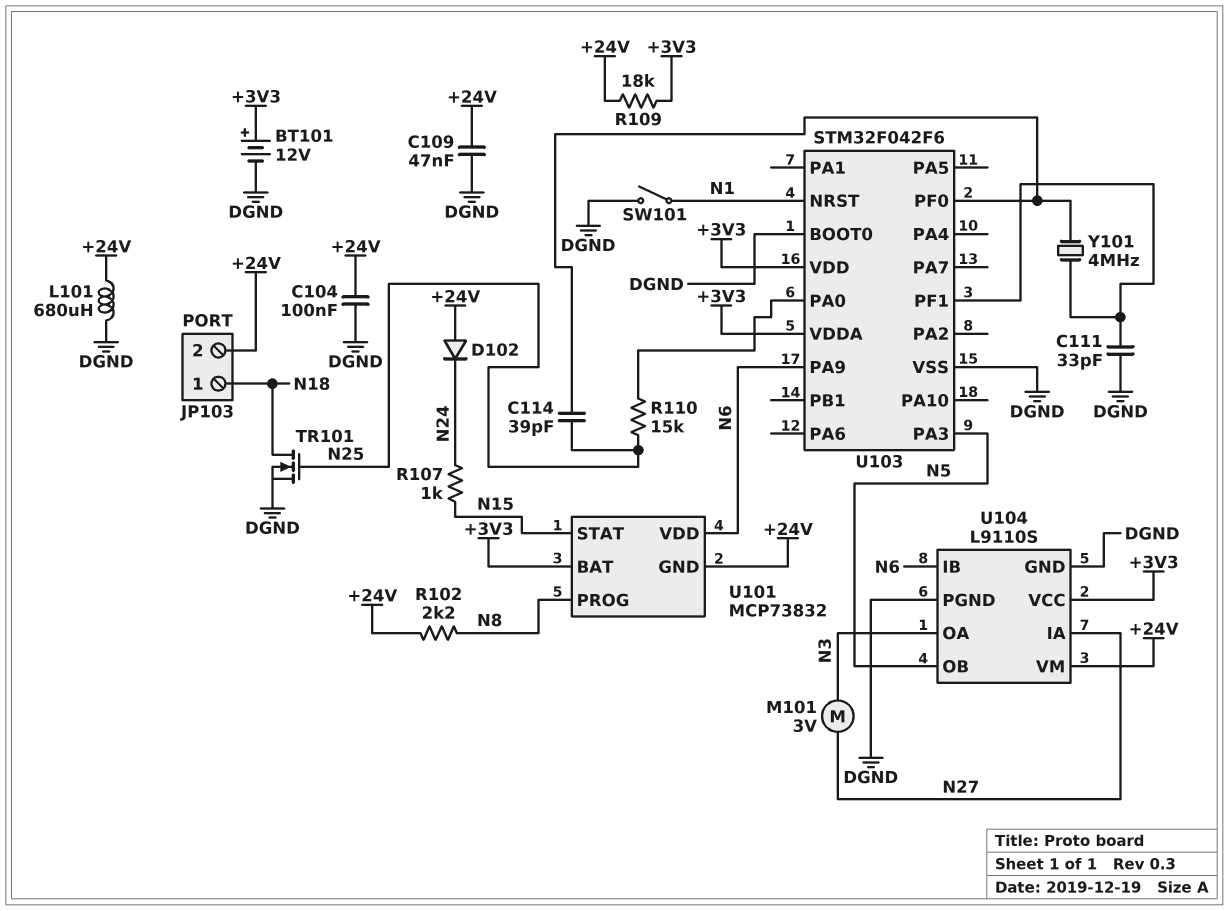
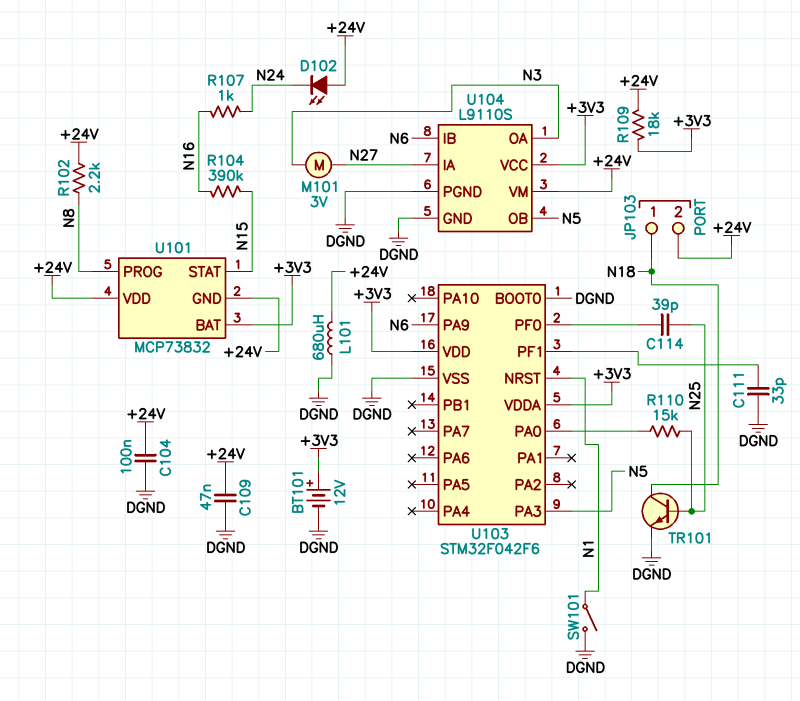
D102: diode (A +24V, K N24) -> LED (A +24V, K N24)
R104: none -> 390k (N15, N16)
R107: 1k (N15, N24) -> 1k (N16, N24)
TR101: NMOS (G N25, D N18, S DGND) -> NPN (B N25, C N18, E DGND)
U101 pin VDD: N6 -> +24V
Y101: 4MHz (U103/PF0, U103/PF1) -> none

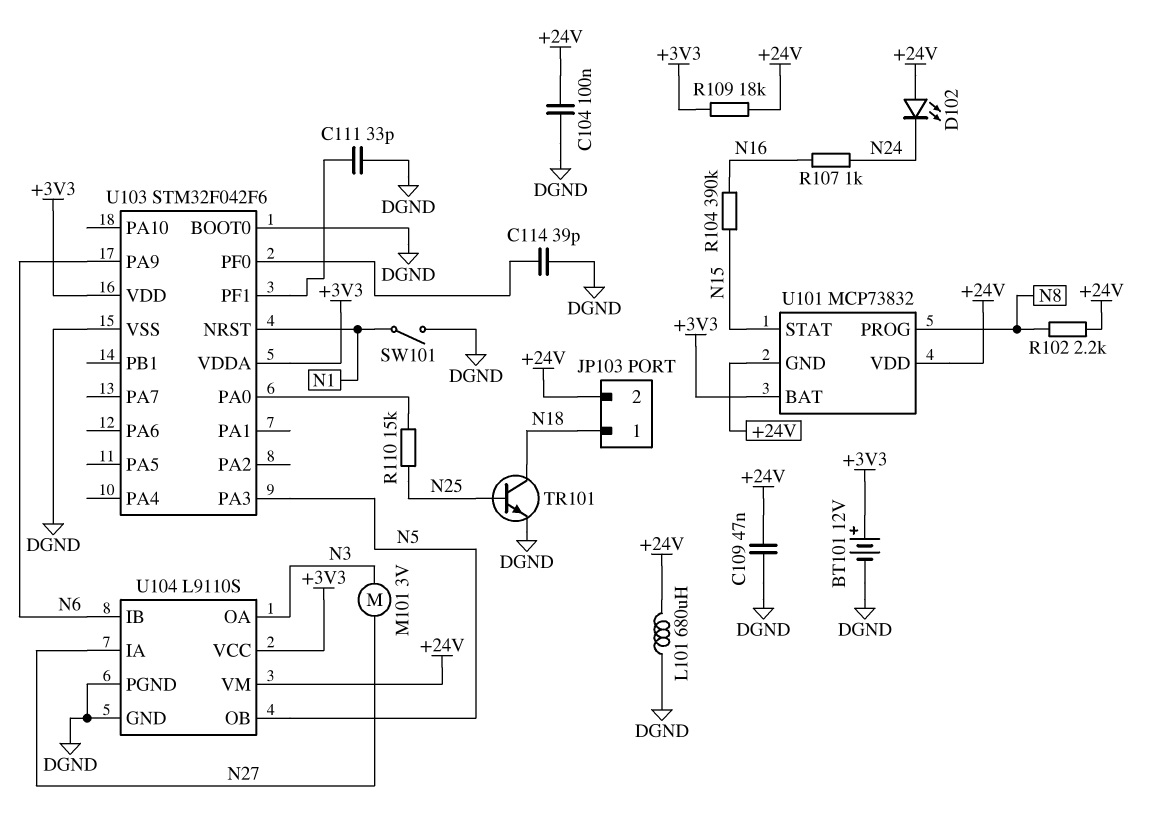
C114: 39pF (N25, U103/PF0) -> 39pF (DGND, U103/PF0)

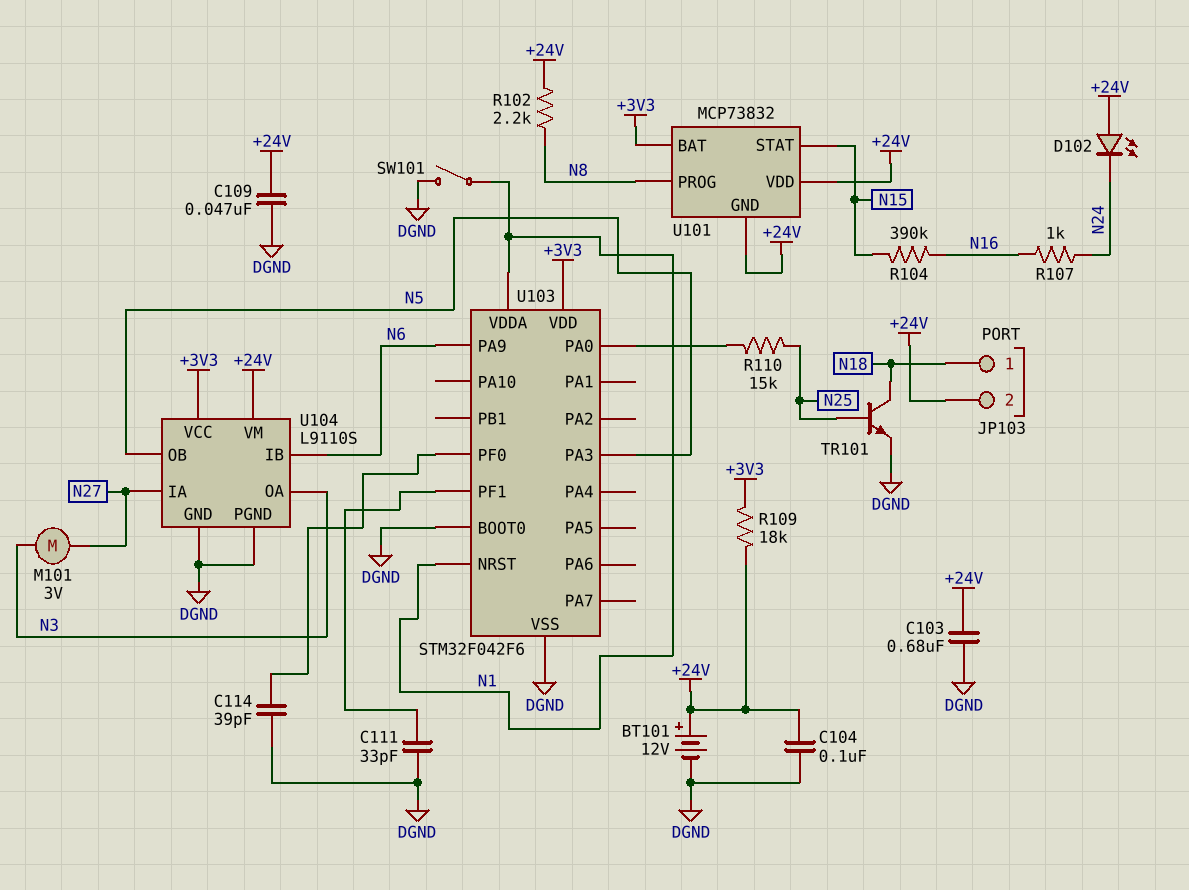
BT101: 12V (plus +3V3, minus DGND) -> 12V (plus +24V, minus DGND)
C103: none -> 680nF (+24V, DGND)
L101: 680uH (+24V, DGND) -> none
U103 pin VDDA: +3V3 -> N1

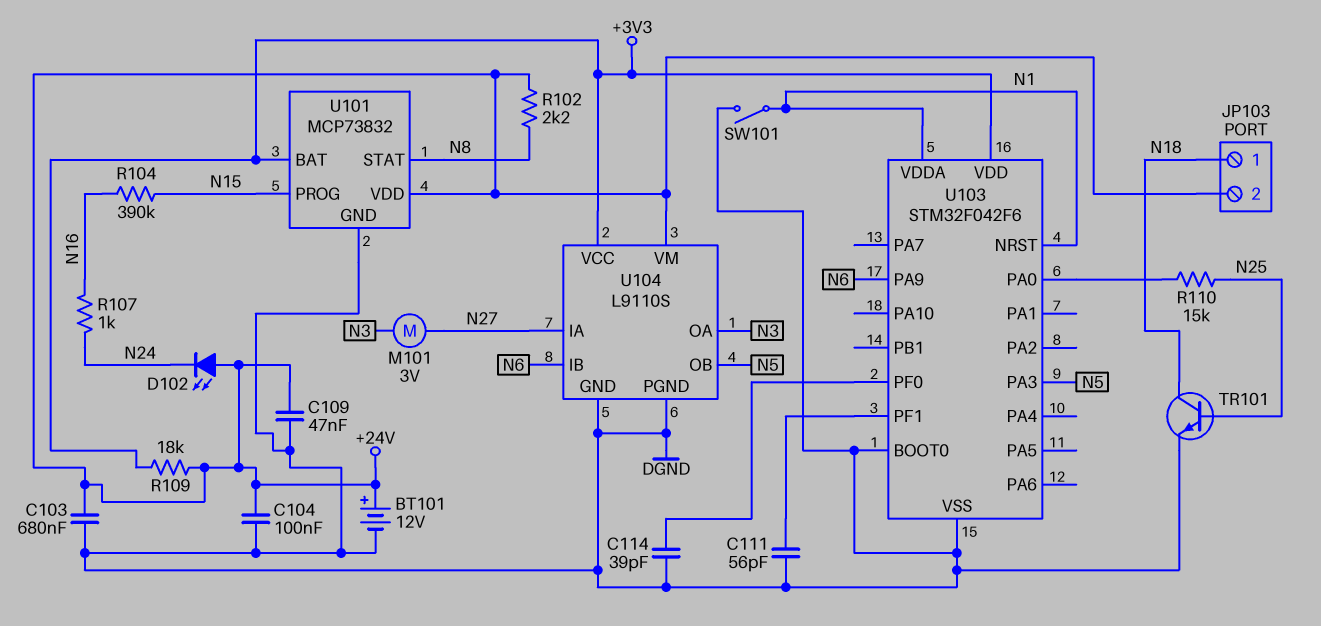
C111: 33pF (DGND, U103/PF1) -> 56pF (DGND, U103/PF1)
U101 pin GND: +24V -> DGND
U101 pin PROG: N8 -> N15
U101 pin STAT: N15 -> N8

